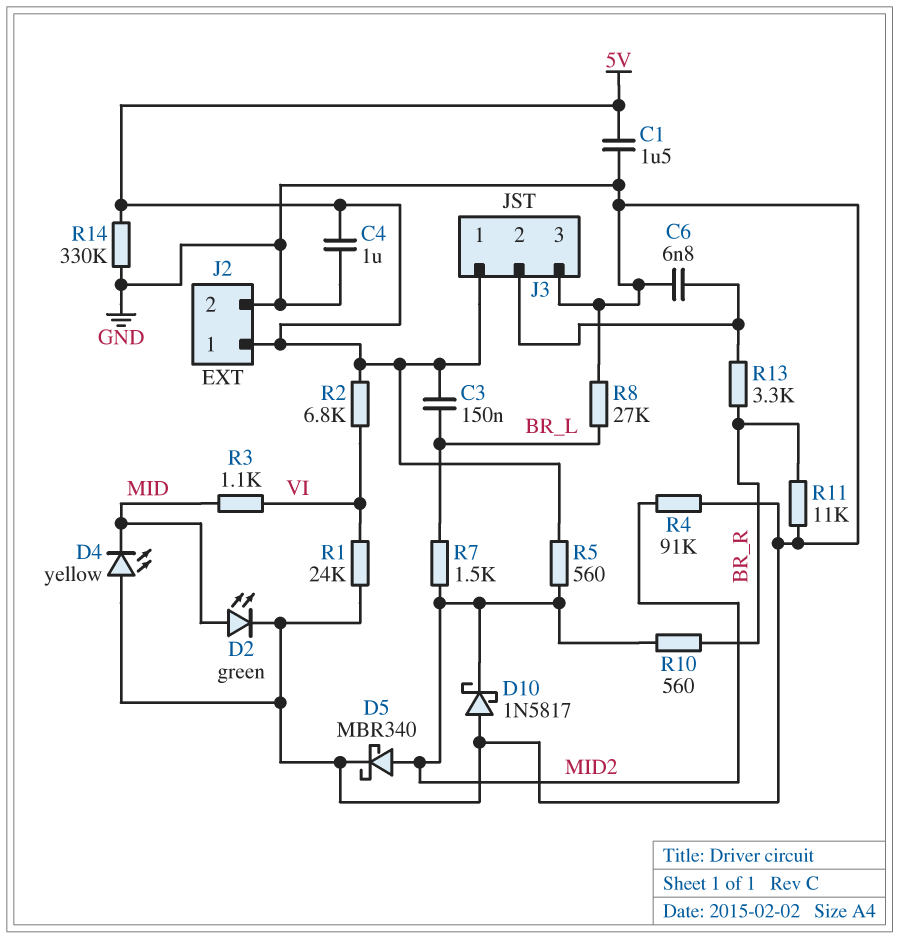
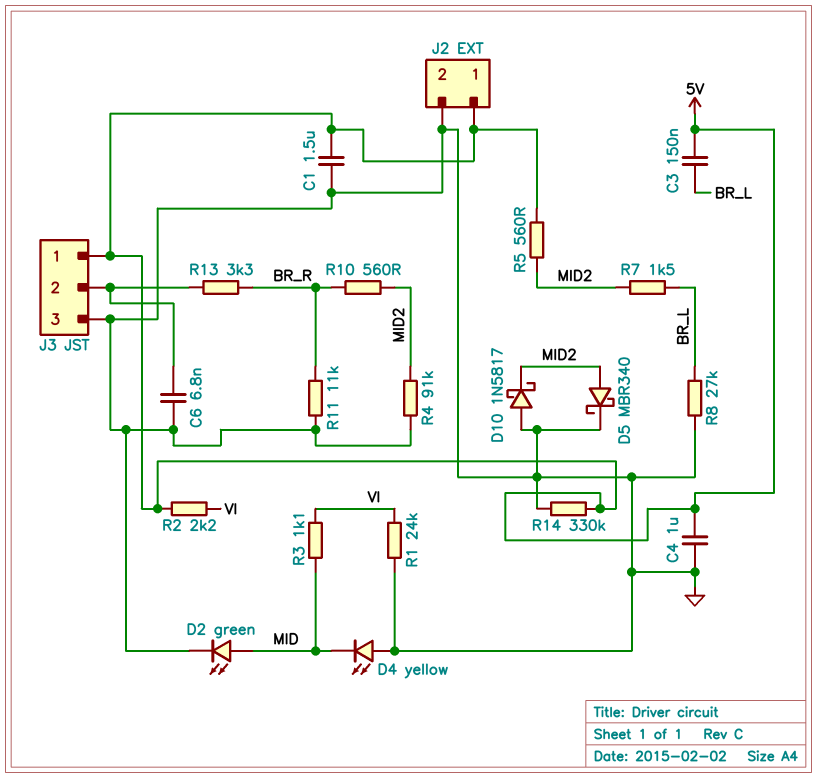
R2: 6.8k (5V, VI) -> 2.2k (5V, VI)

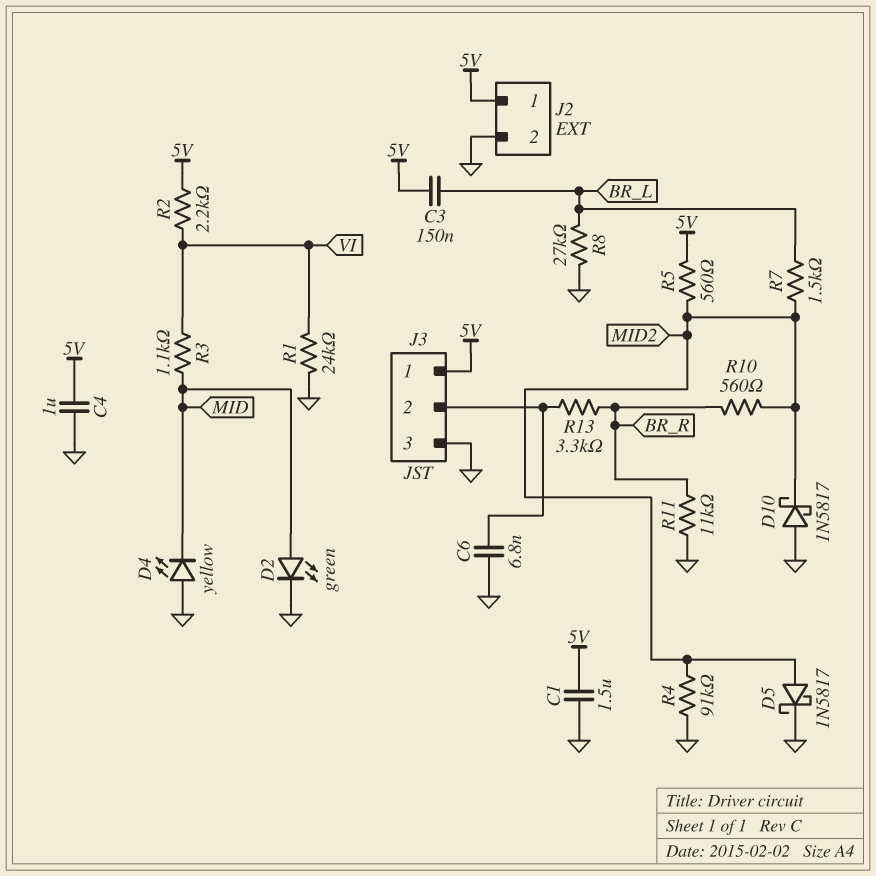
D5: schottky MBR340 (A MID2, K GND) -> schottky 1N5817 (A MID2, K GND)
R14: 330k (5V, GND) -> none

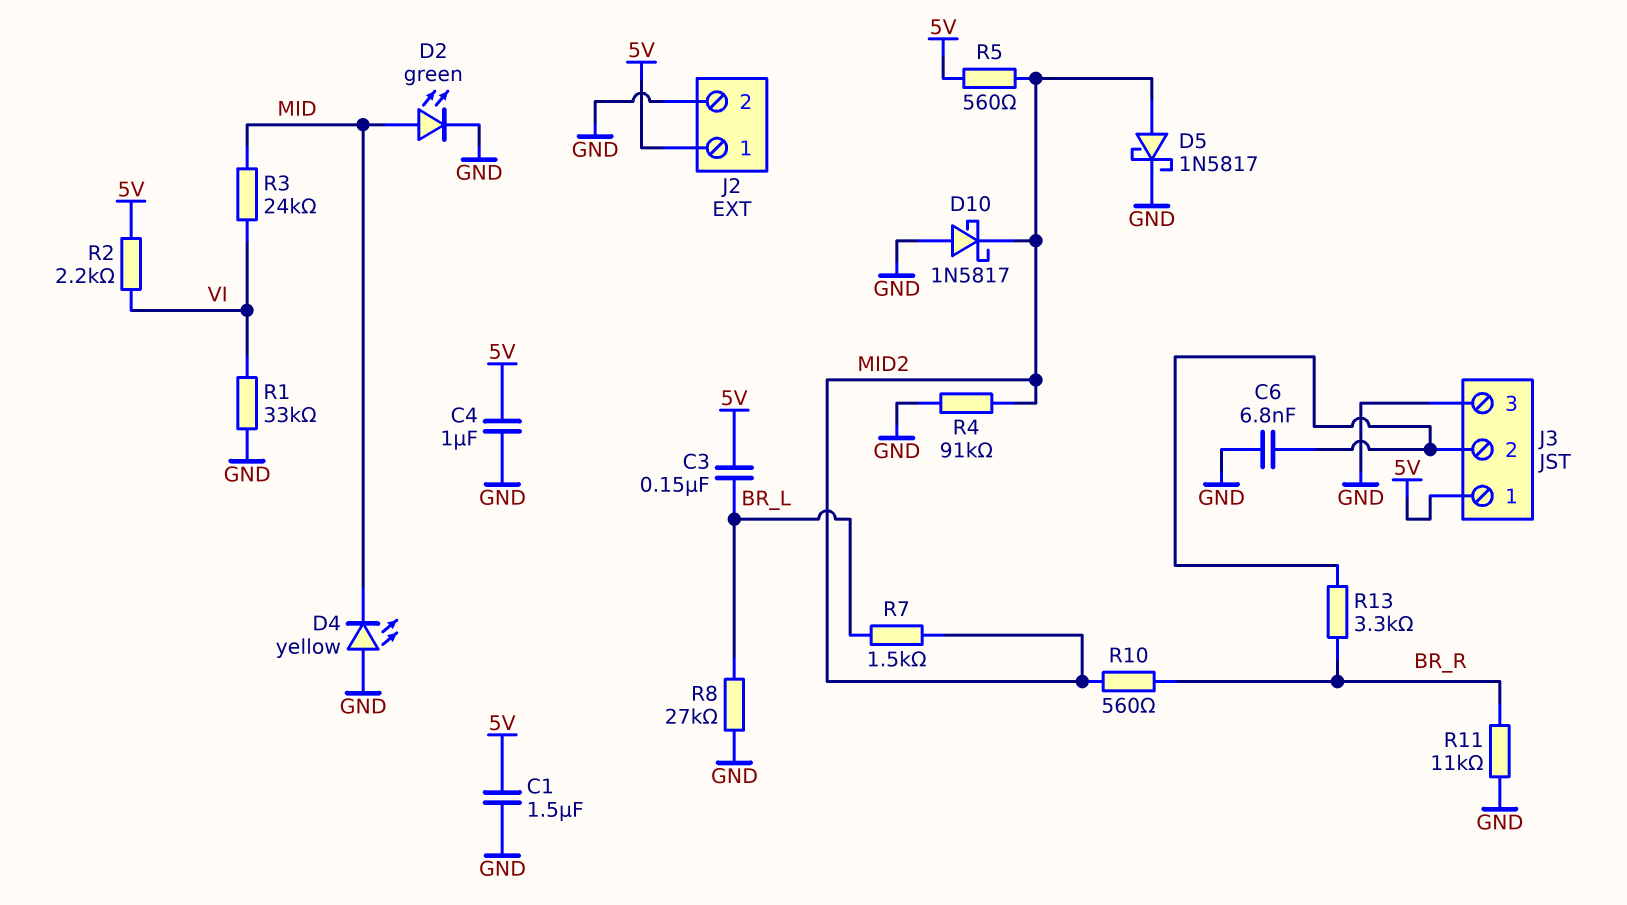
R1: 24k (GND, VI) -> 33k (GND, VI)
R3: 1.1k (MID, VI) -> 24k (MID, VI)

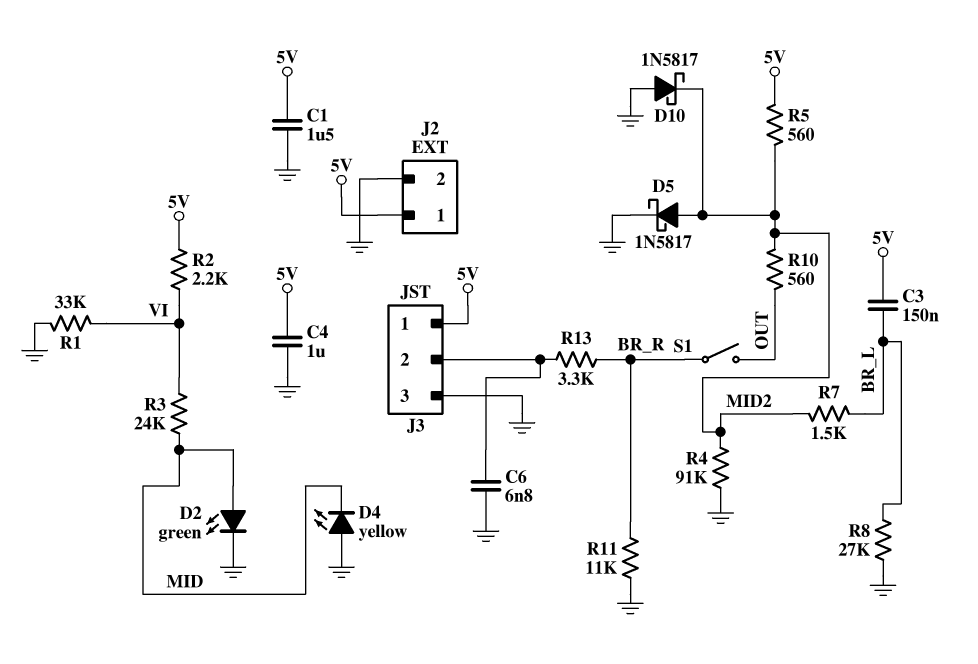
R10: 560 (BR_R, MID2) -> 560 (MID2, OUT)
S1: none -> switch (BR_R, OUT)

